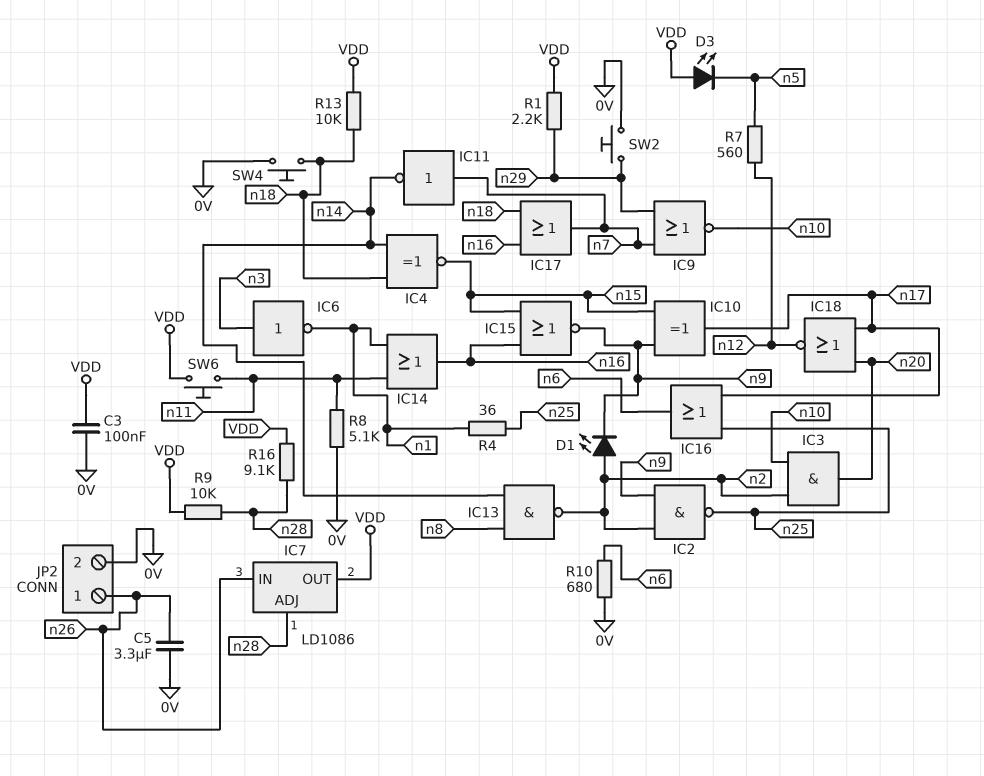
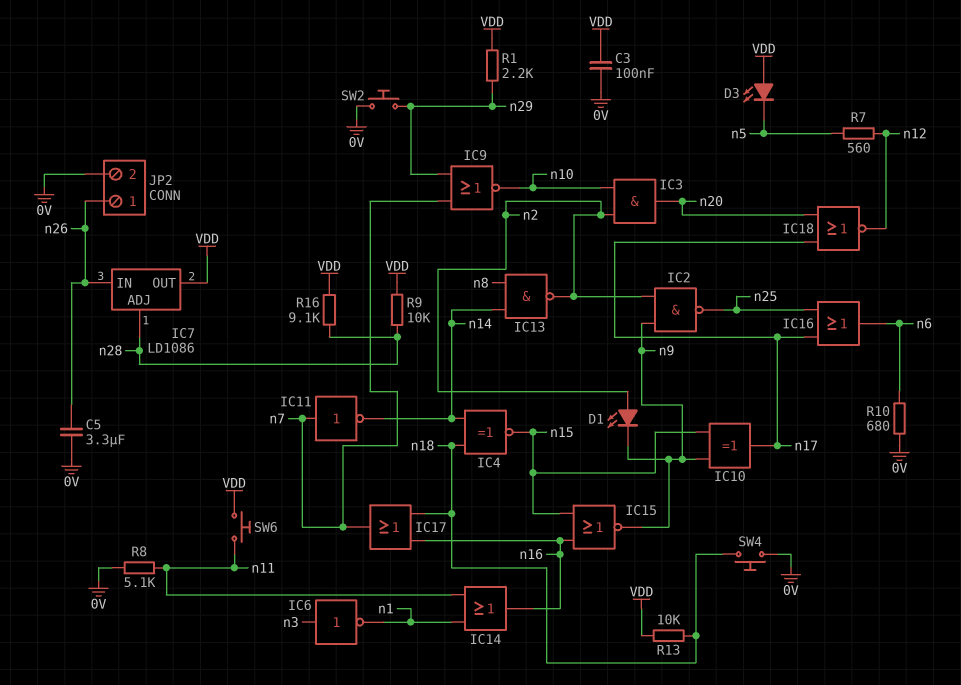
R4: 36 (n1, n25) -> none

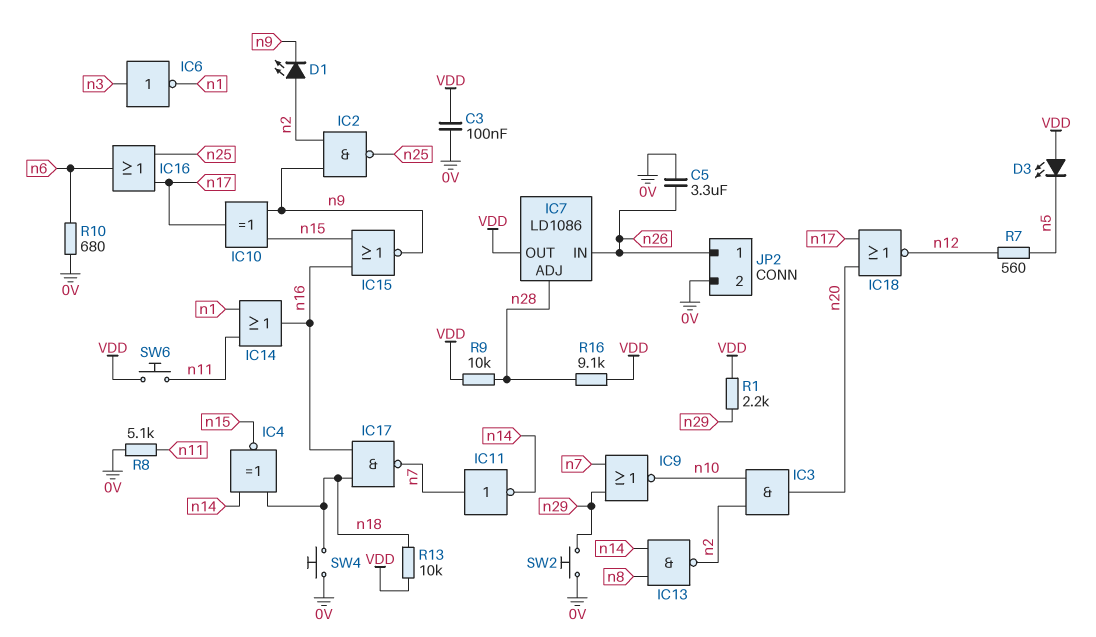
IC17: OR (in n16, in n18, out n7) -> NAND (in n16, in n18, out n7)

